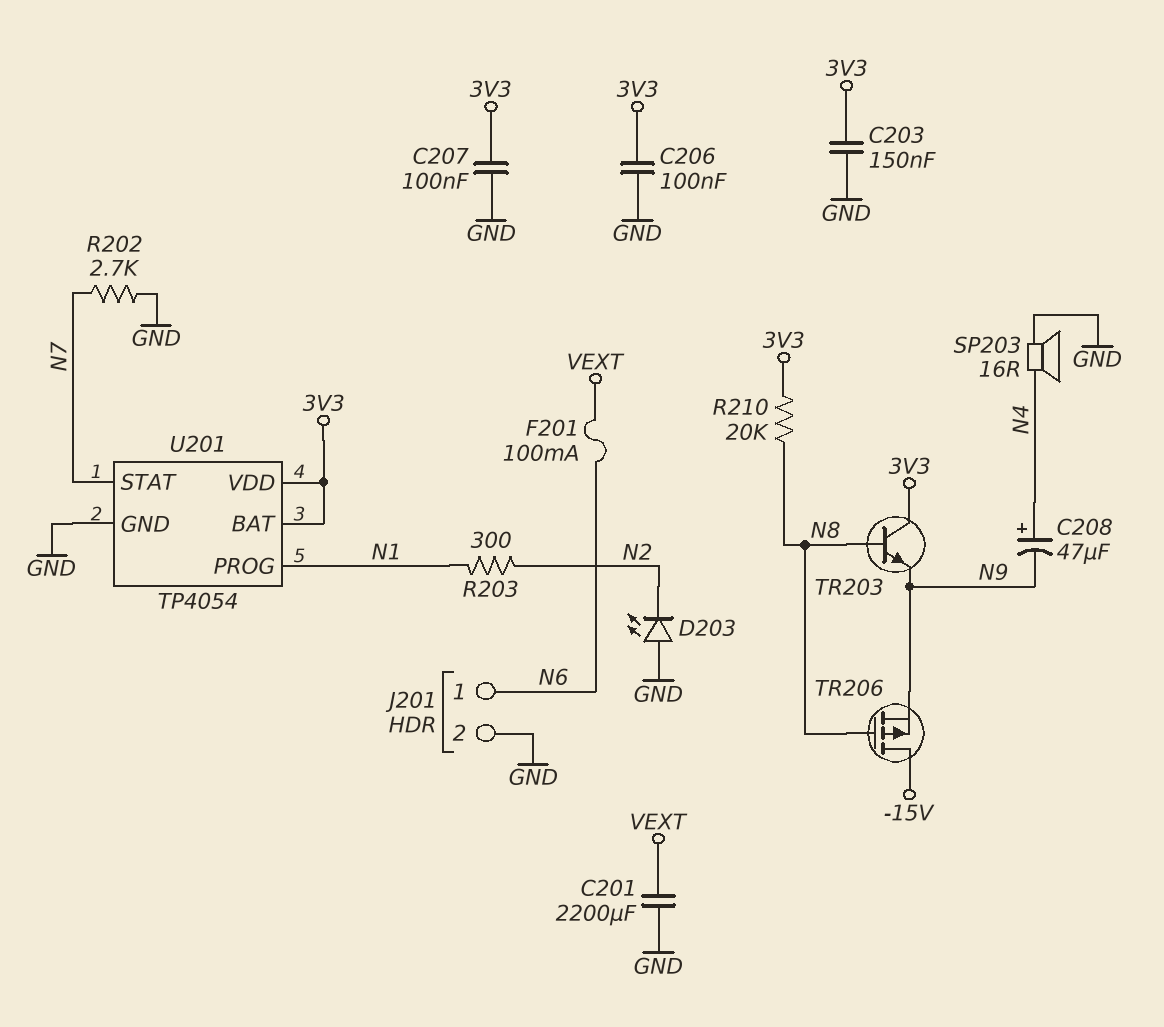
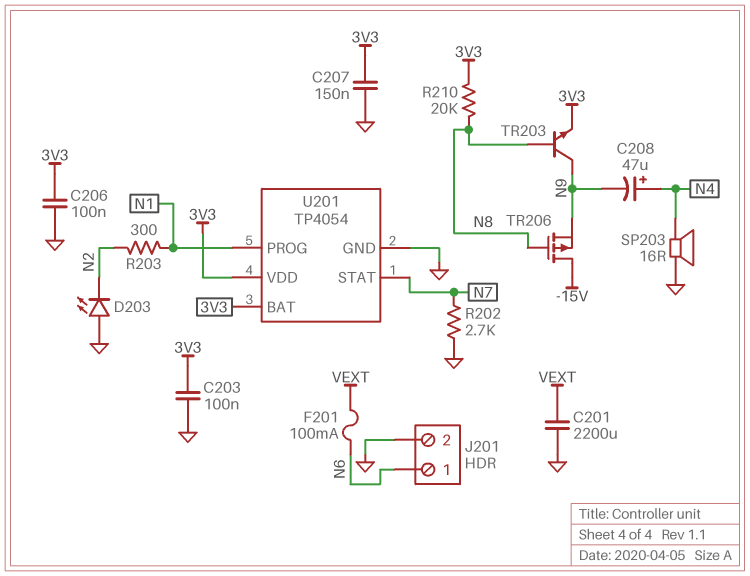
C203: 150nF (3V3, GND) -> 100nF (3V3, GND)
C207: 100nF (3V3, GND) -> 150nF (3V3, GND)
TR203: NPN (B N8, C 3V3, E N9) -> NPN (B N8, C N9, E 3V3)

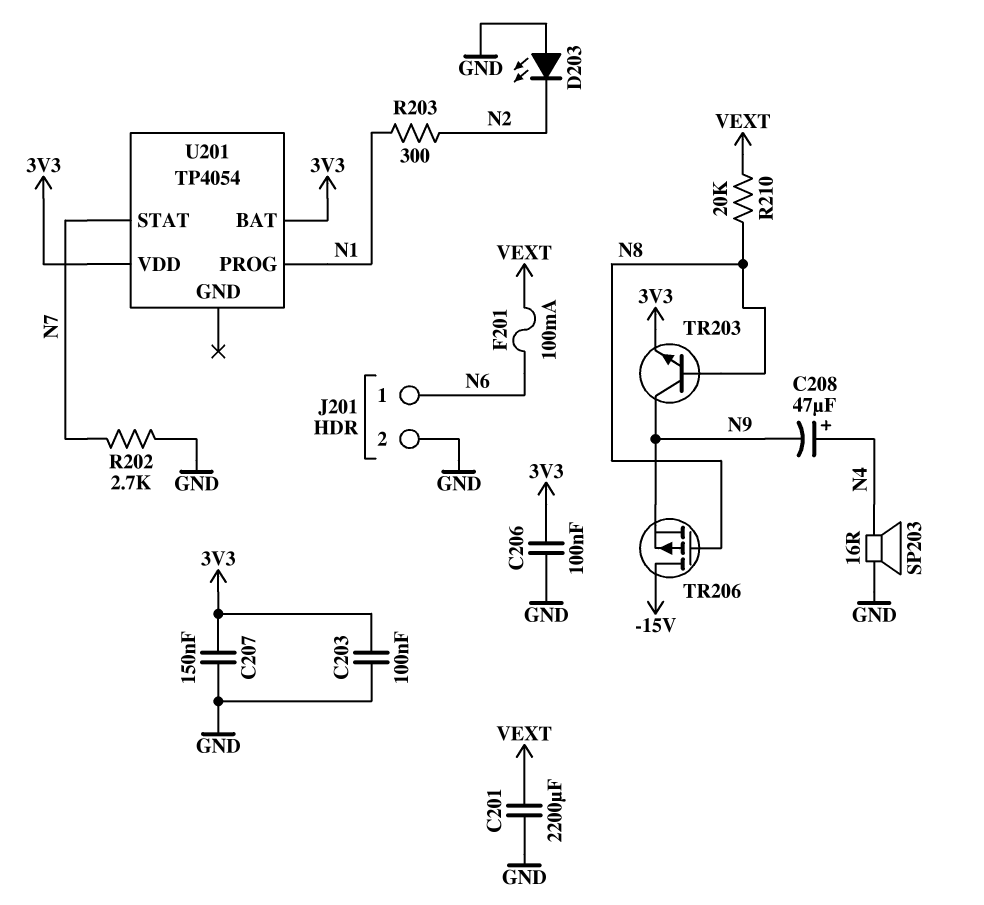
R210: 20k (3V3, N8) -> 20k (N8, VEXT)
U201 pin GND: GND -> none

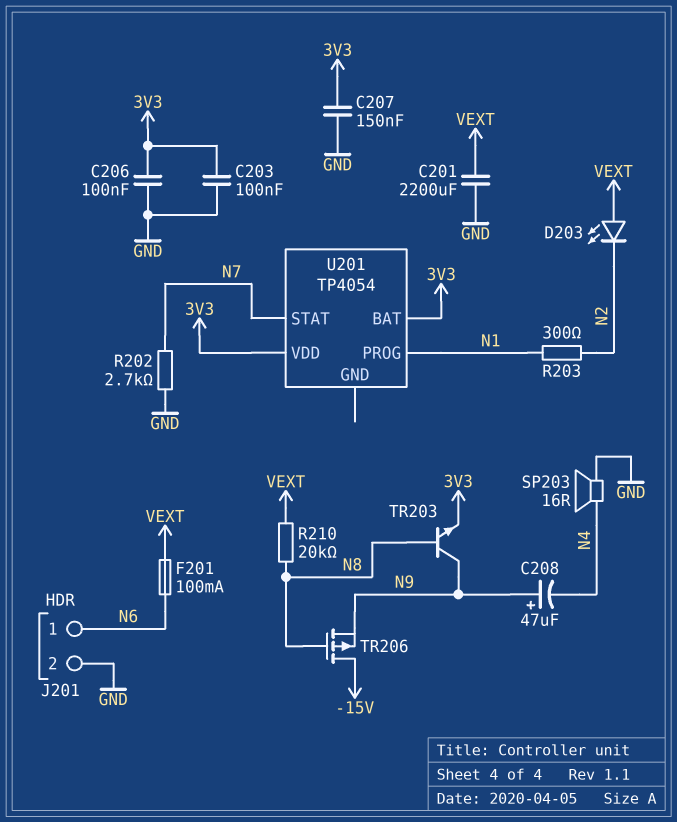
C208: 47uF (plus N4, minus N9) -> 47uF (plus N9, minus N4)
D203: LED (A GND, K N2) -> LED (A VEXT, K N2)

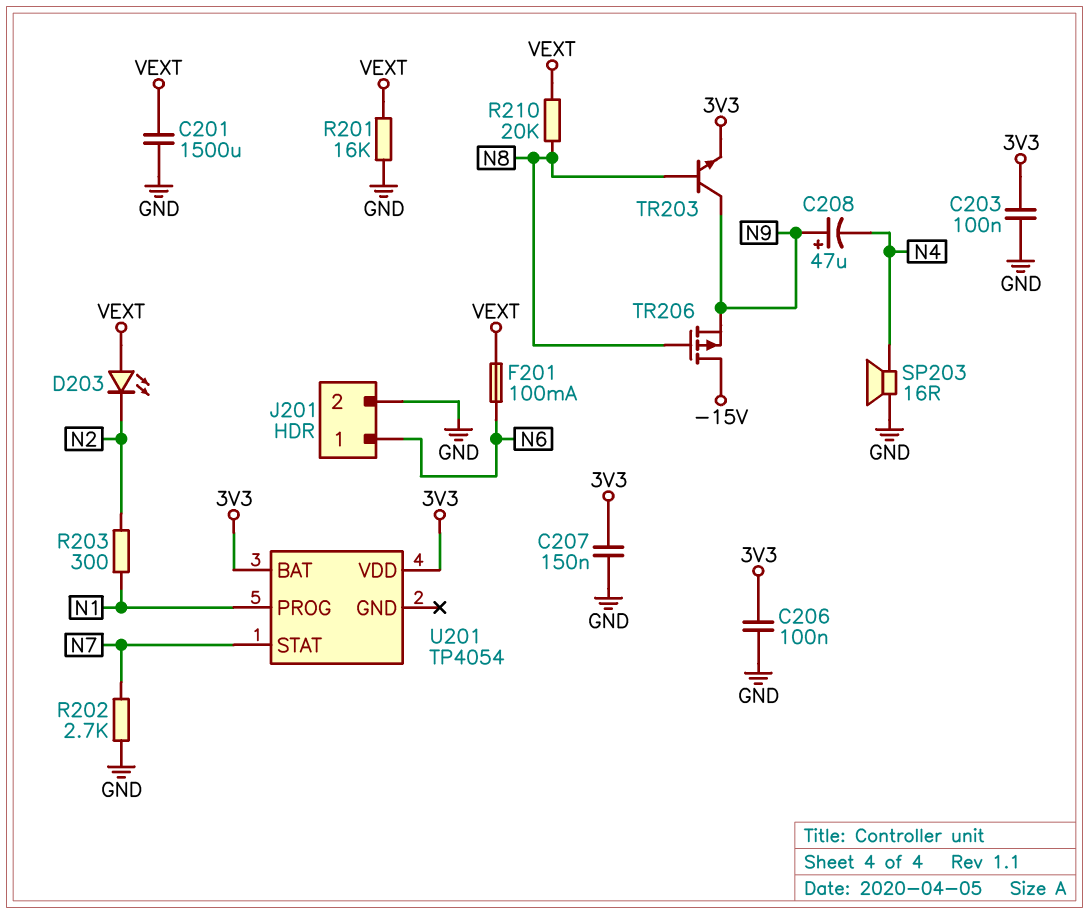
C201: 2200uF (GND, VEXT) -> 1500uF (GND, VEXT)
R201: none -> 16k (GND, VEXT)

